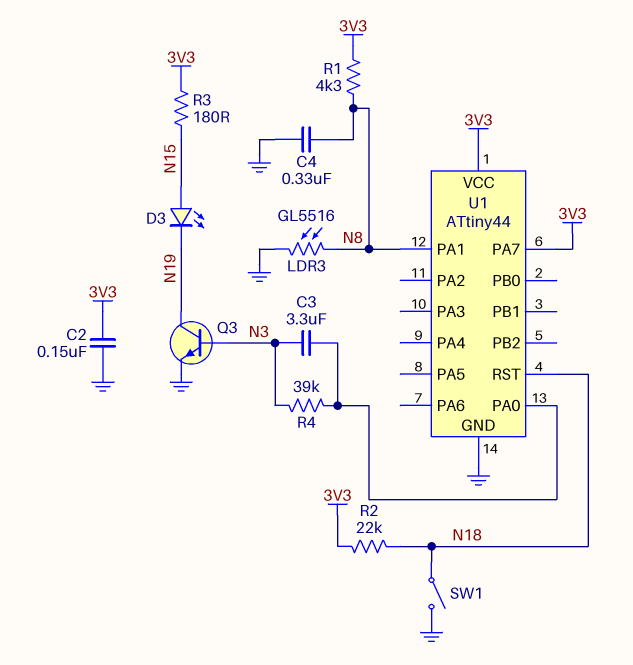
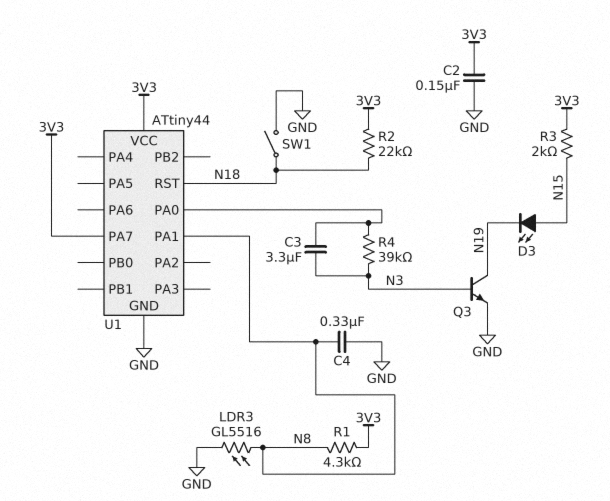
R3: 180 (3V3, N15) -> 2k (3V3, N15)

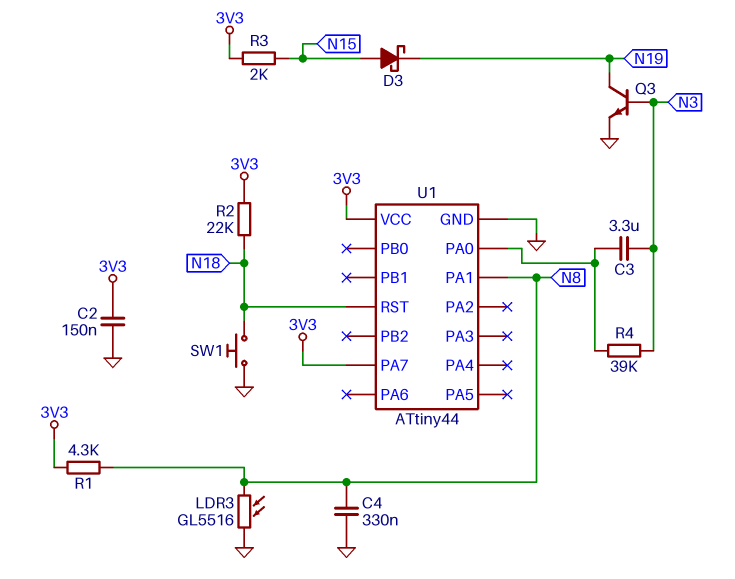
D3: LED (A N15, K N19) -> schottky (A N15, K N19)
SW1: switch (GND, N18) -> button (GND, N18)

